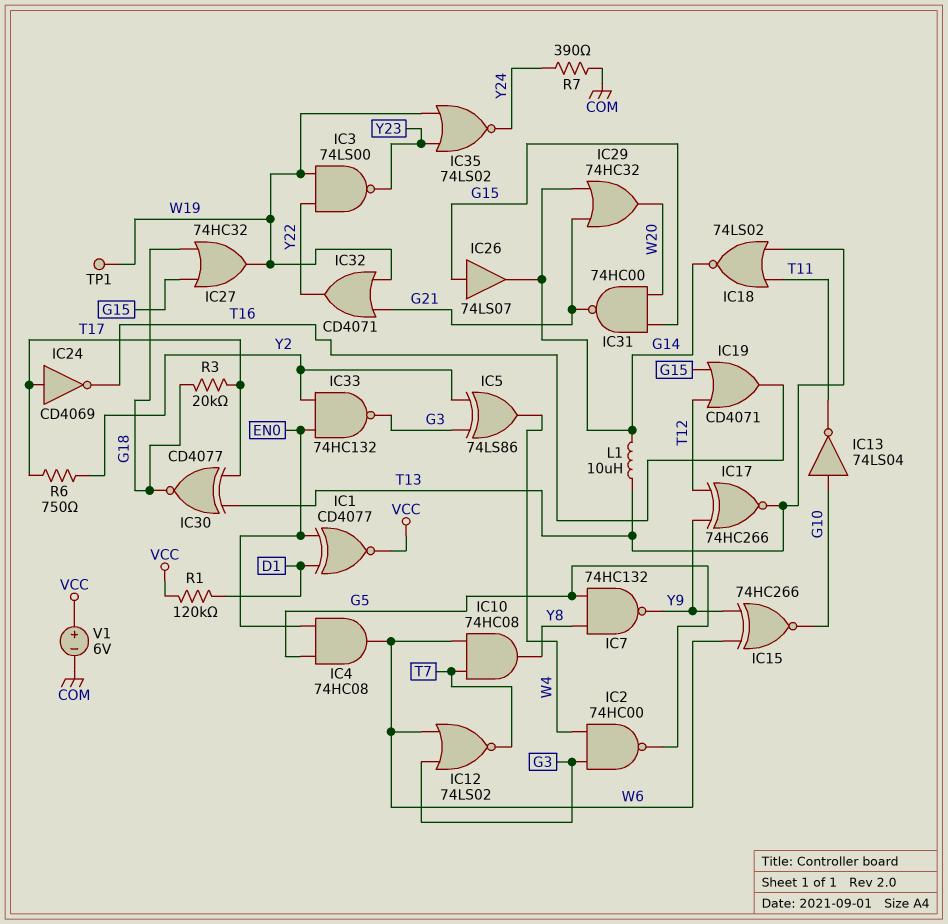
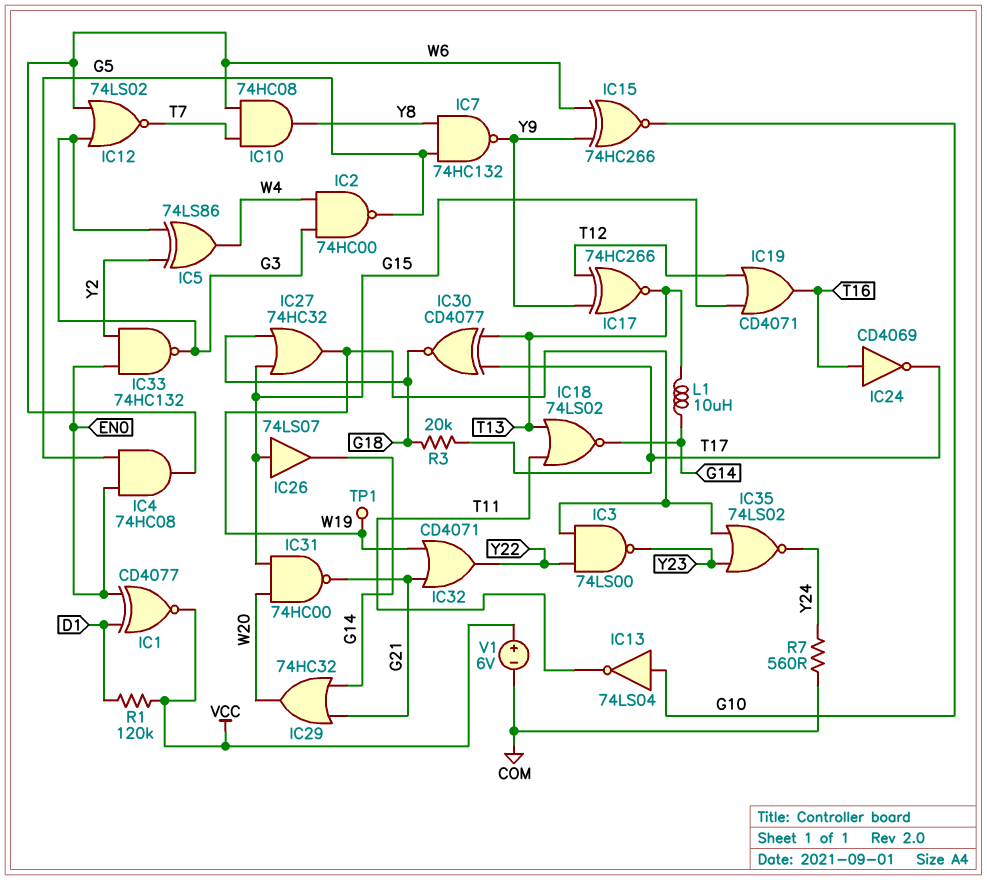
IC24: NOT CD4069 (in T17, out T16) -> NOT CD4069 (in T16, out T17)
R6: 750 (T17, Y2) -> none
R7: 390 (COM, Y24) -> 560 (COM, Y24)

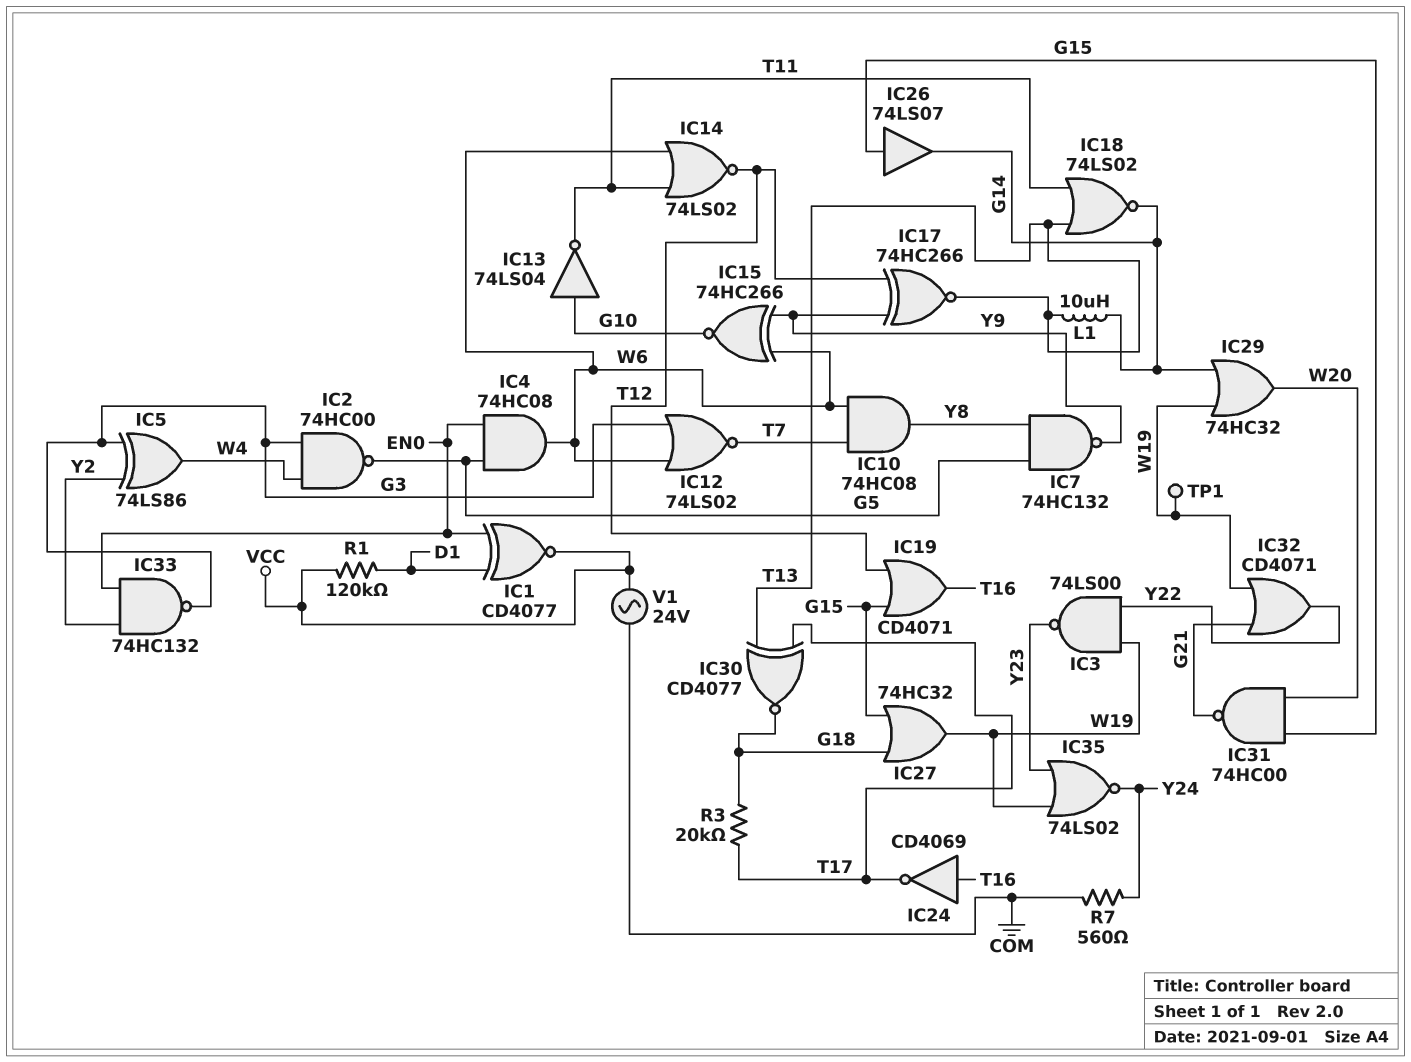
IC14: none -> NOR 74LS02 (in T11, in W6, out T12)
IC29: OR 74HC32 (in G14, in G21, out W20) -> OR 74HC32 (in G14, in W19, out W20)
V1: 6V (plus VCC, minus COM) -> AC 24V (COM, VCC)

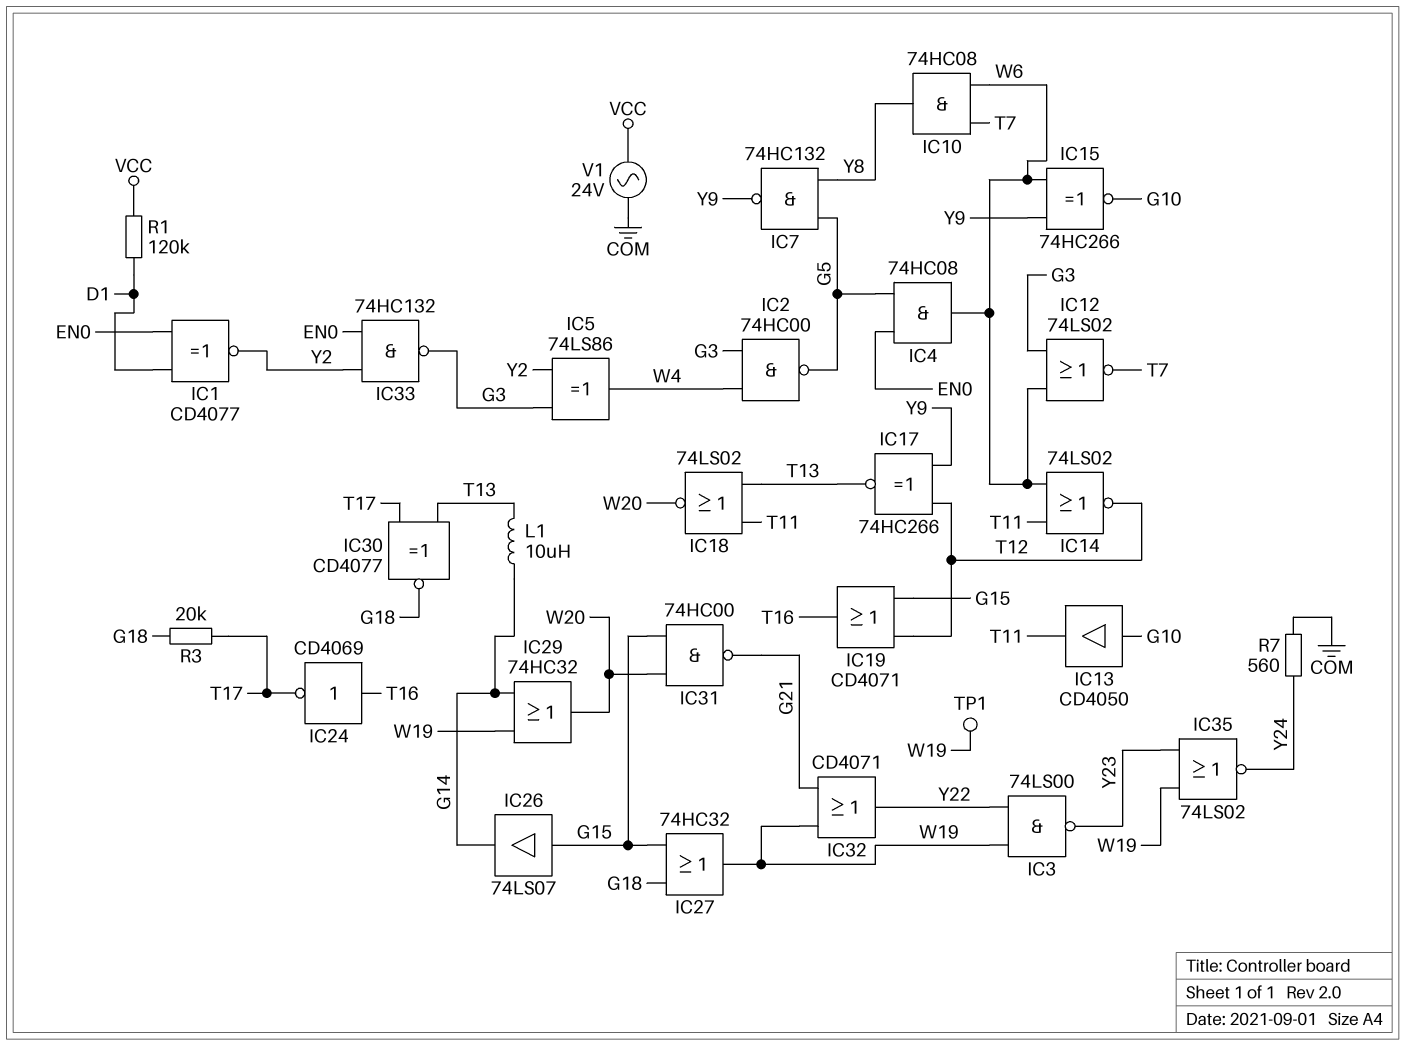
IC1: XNOR CD4077 (in D1, in EN0, out VCC) -> XNOR CD4077 (in D1, in EN0, out Y2)
IC13: NOT 74LS04 (in G10, out T11) -> buffer CD4050 (in G10, out T11)
IC18: NOR 74LS02 (in T11, in T13, out G14) -> NOR 74LS02 (in T11, in T13, out W20)

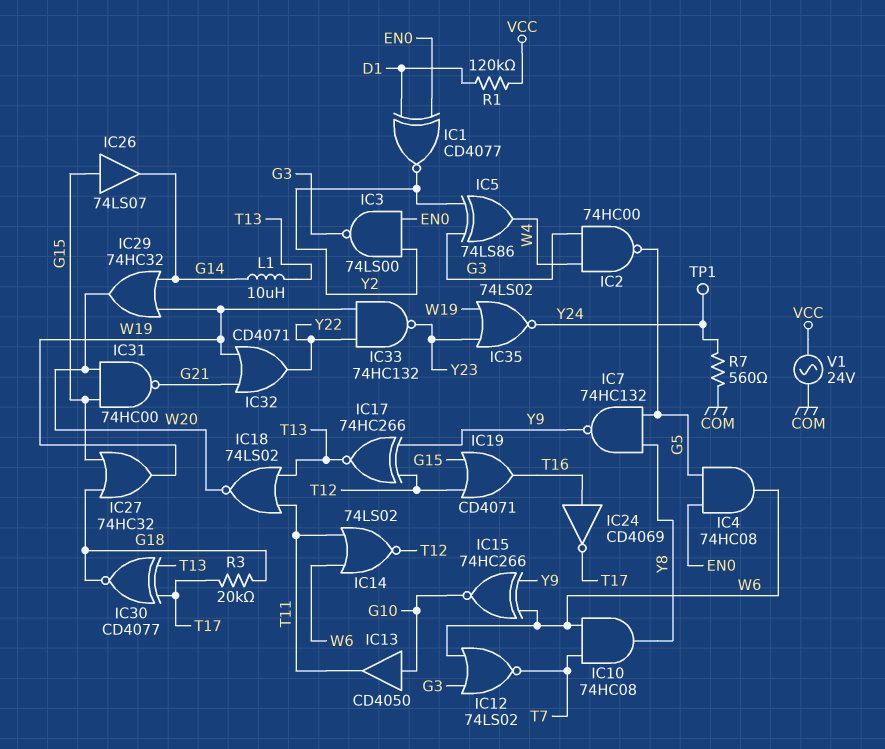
IC3: NAND 74LS00 (in W19, in Y22, out Y23) -> NAND 74LS00 (in EN0, in Y2, out G3)
IC33: NAND 74HC132 (in EN0, in Y2, out G3) -> NAND 74HC132 (in W19, in Y22, out Y23)
TP1: test point (W19) -> test point (Y24)

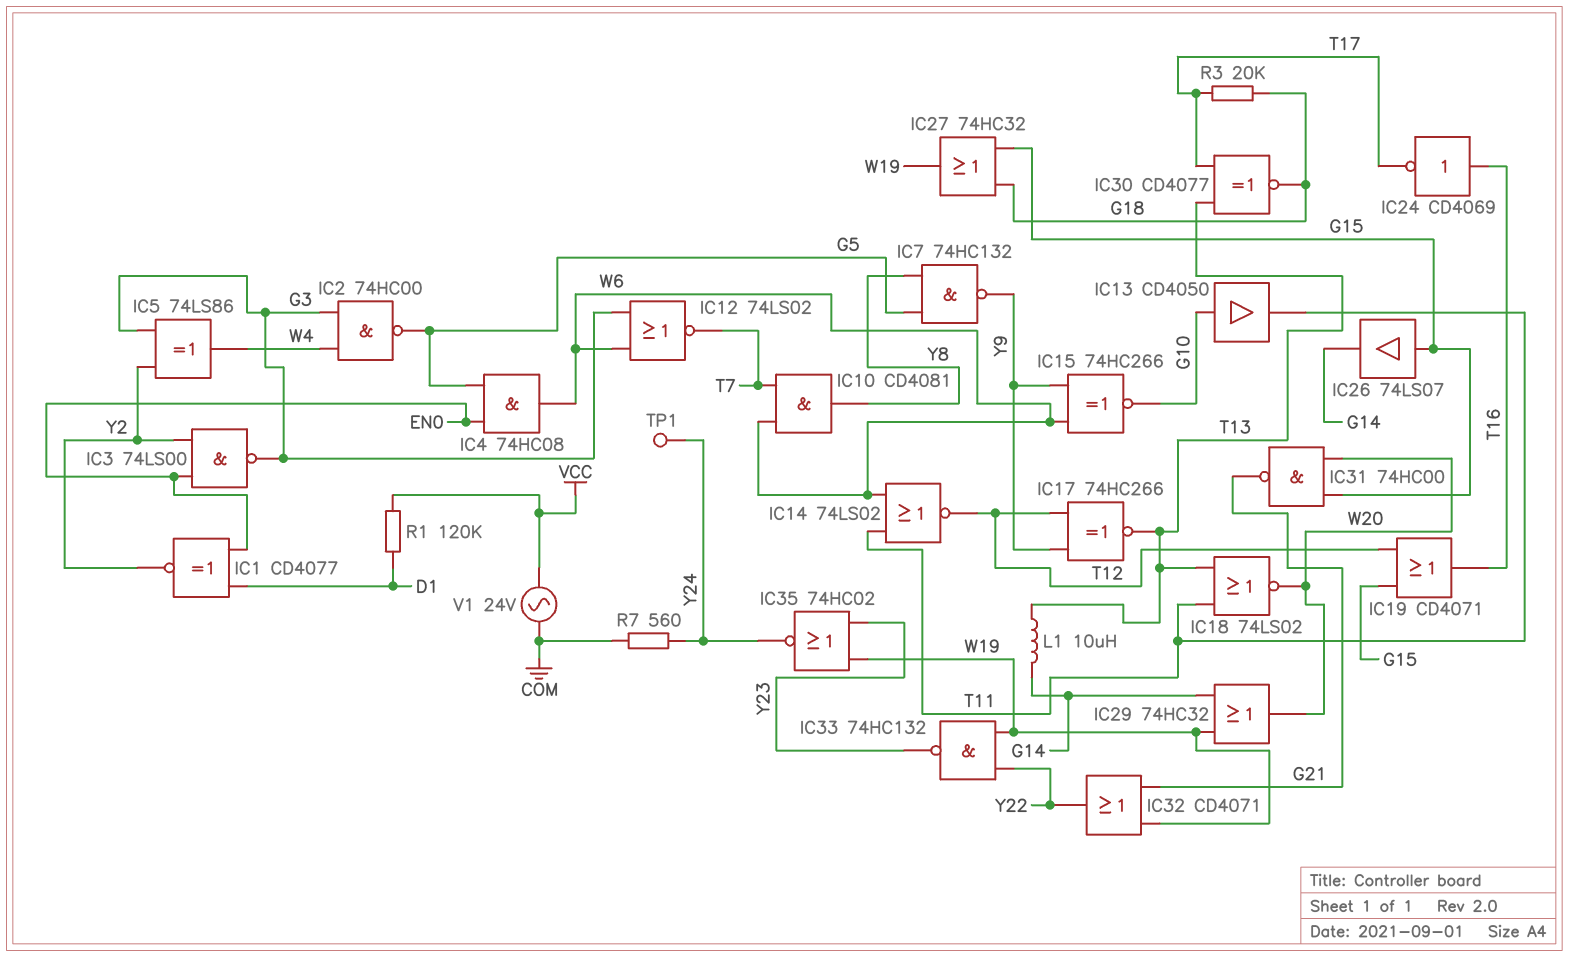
IC10: AND 74HC08 (in T7, in W6, out Y8) -> AND CD4081 (in T7, in W6, out Y8)
IC35: NOR 74LS02 (in W19, in Y23, out Y24) -> NOR 74HC02 (in W19, in Y23, out Y24)

